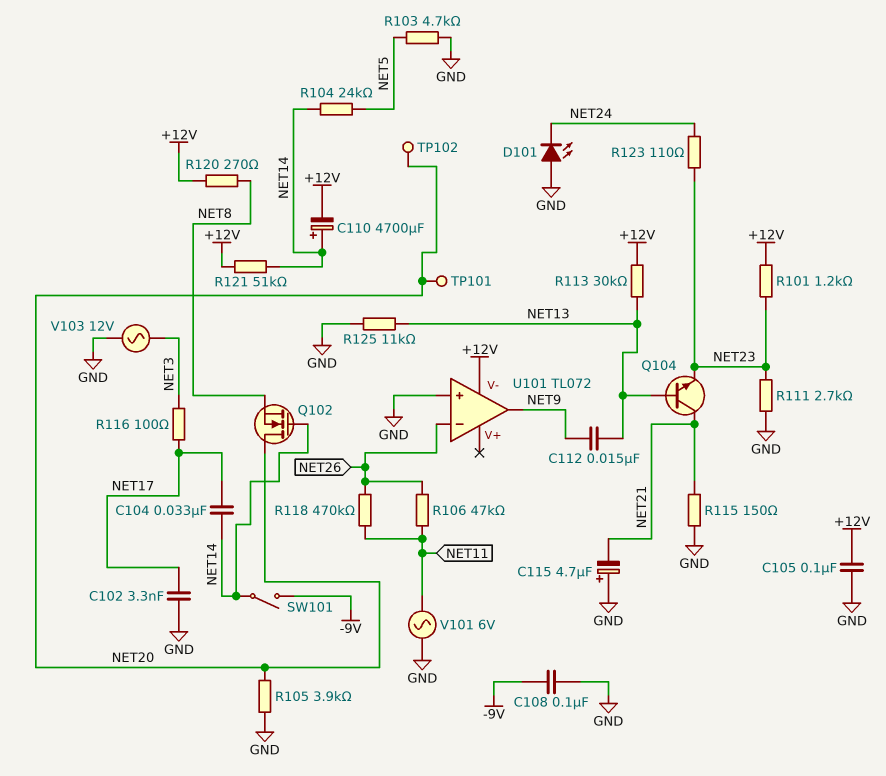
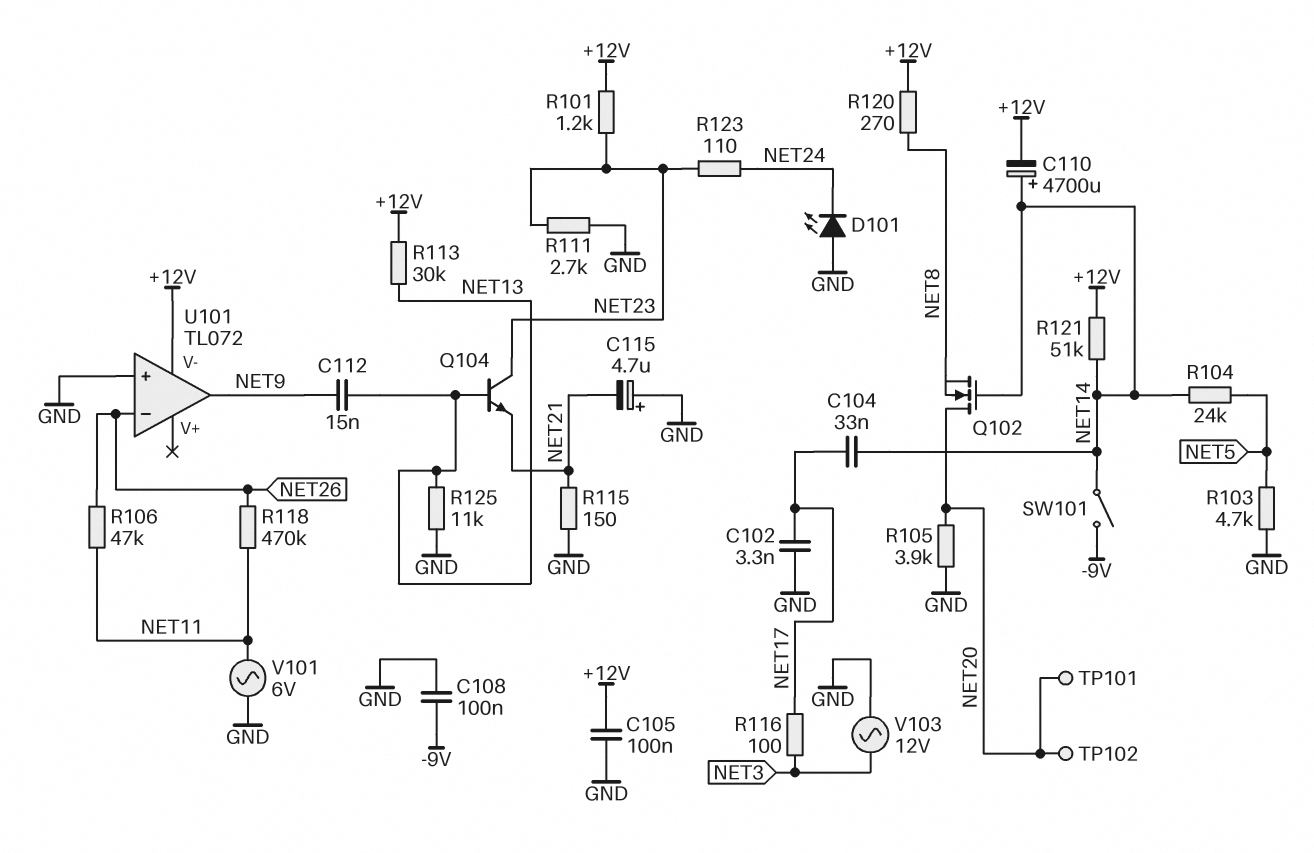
Q104: NPN (B NET13, C NET21, E NET23) -> NPN (B NET13, C NET23, E NET21)

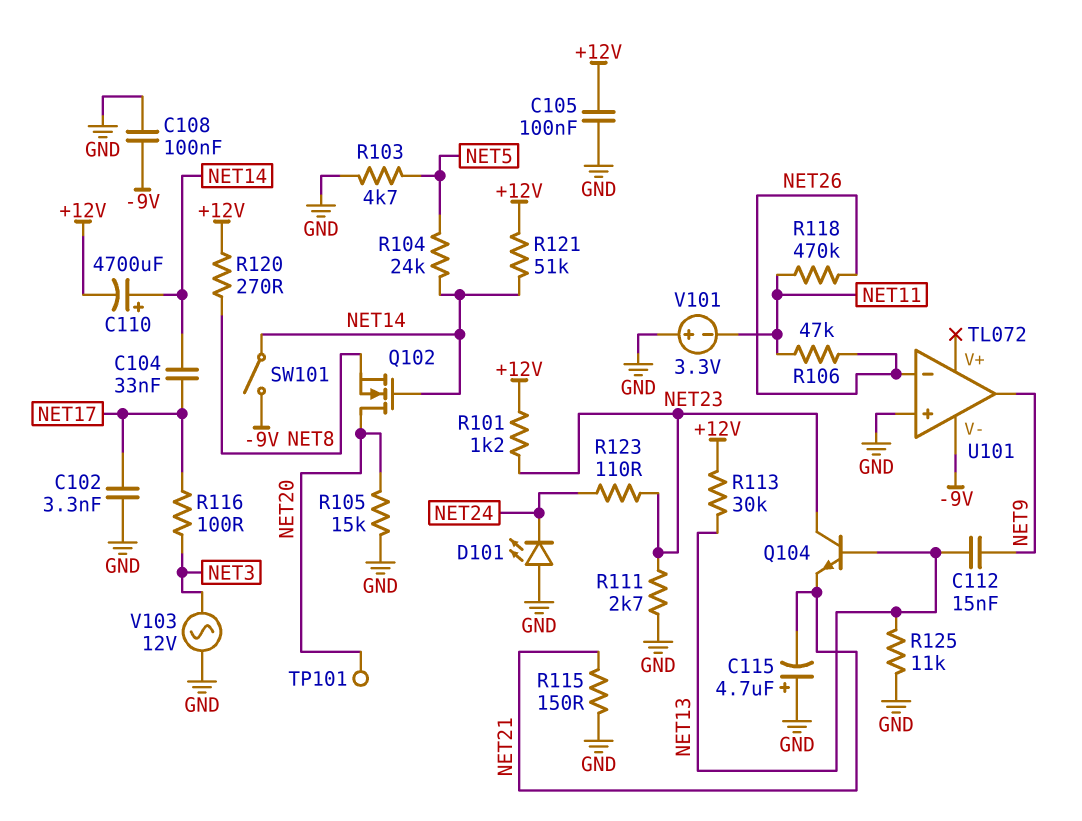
R105: 3.9k (GND, NET20) -> 15k (GND, NET20)
TP102: test point (NET20) -> none
U101 pin V-: +12V -> -9V
V101: AC 6V (GND, NET11) -> 3.3V (plus GND, minus NET11)

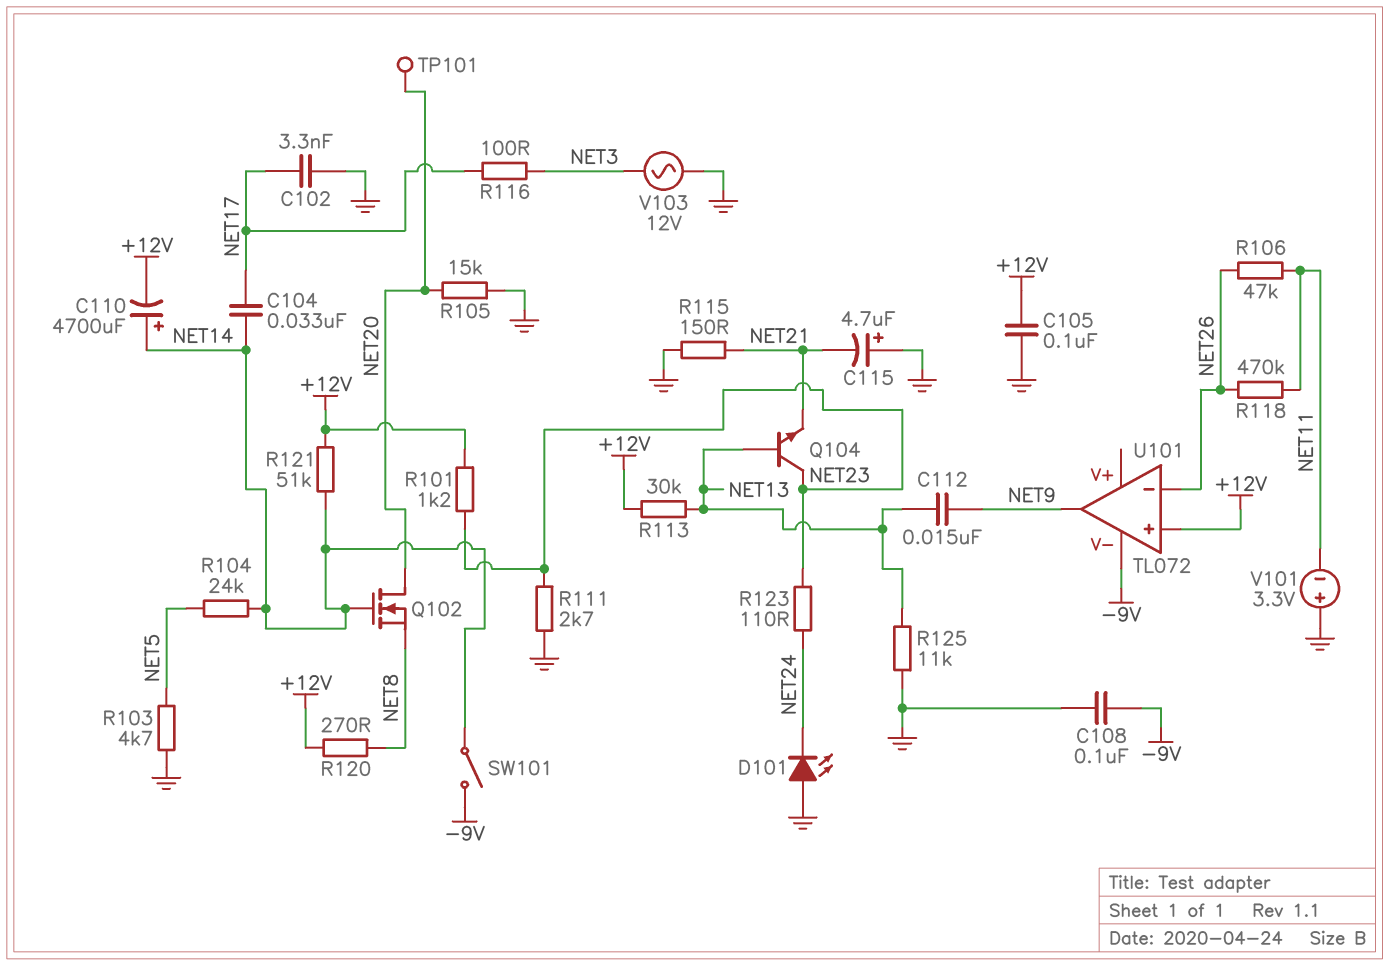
U101 pin in+: GND -> +12V

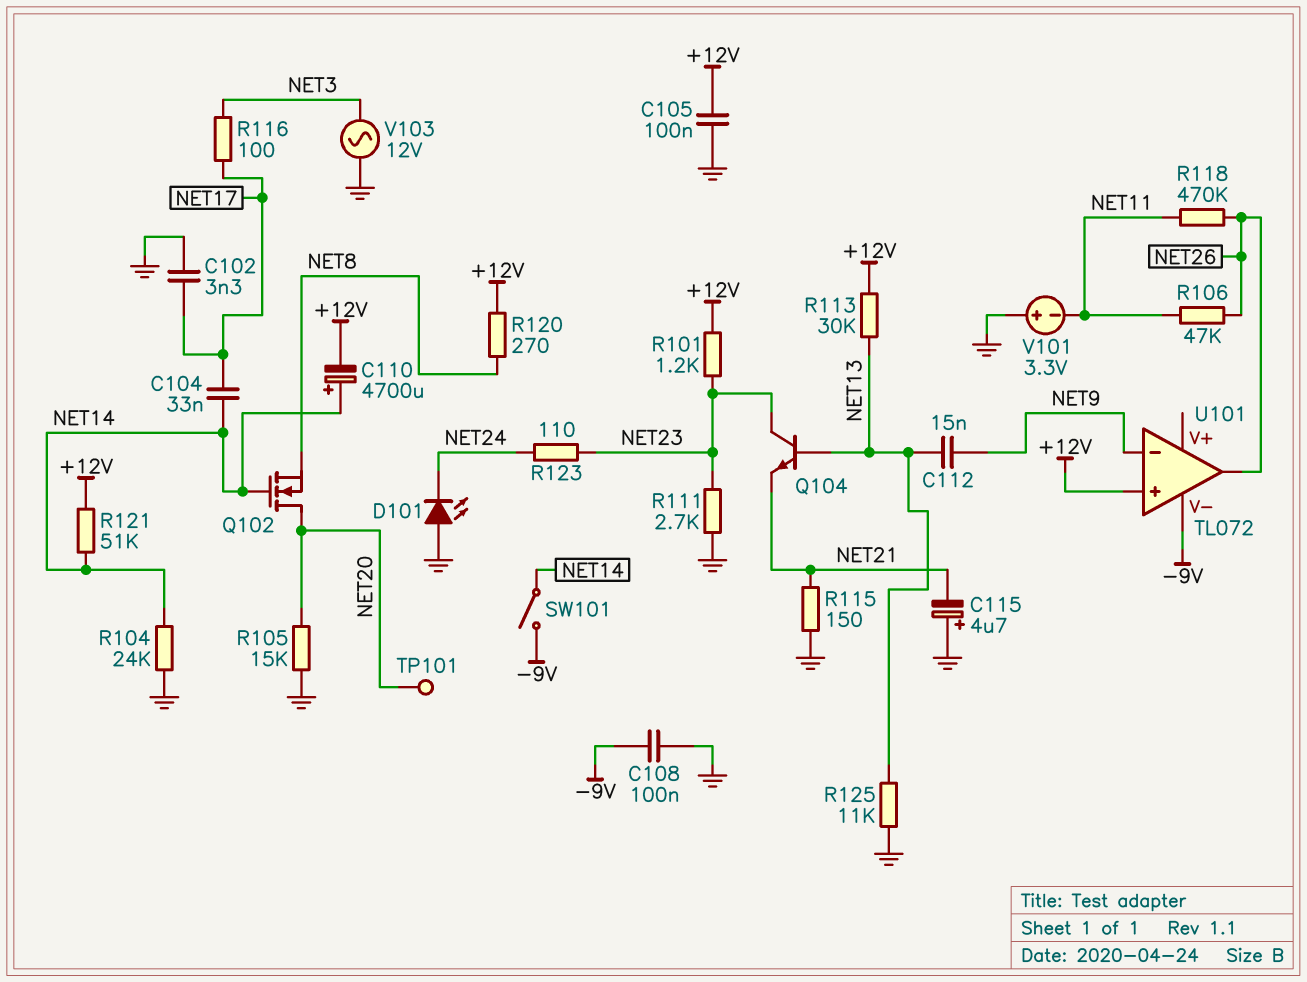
R103: 4.7k (GND, NET5) -> none
R104: 24k (NET5, NET14) -> 24k (GND, NET14)
U101 pin in-: NET26 -> NET9
U101 pin out: NET9 -> NET26

